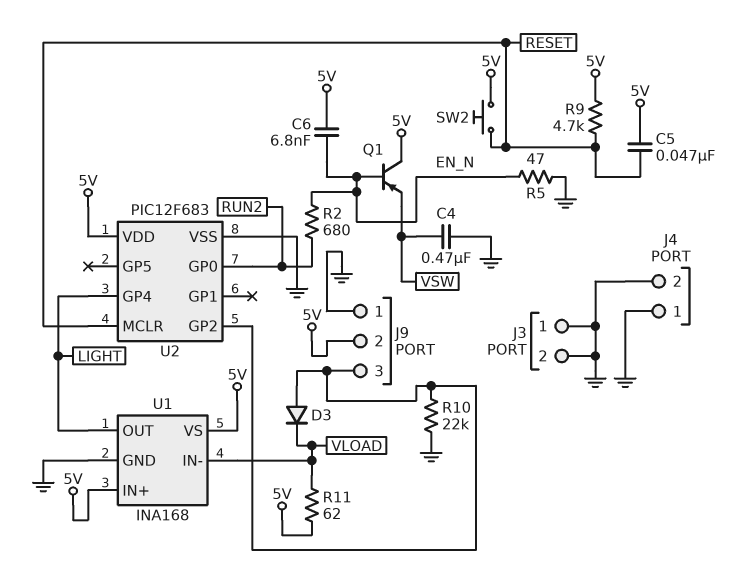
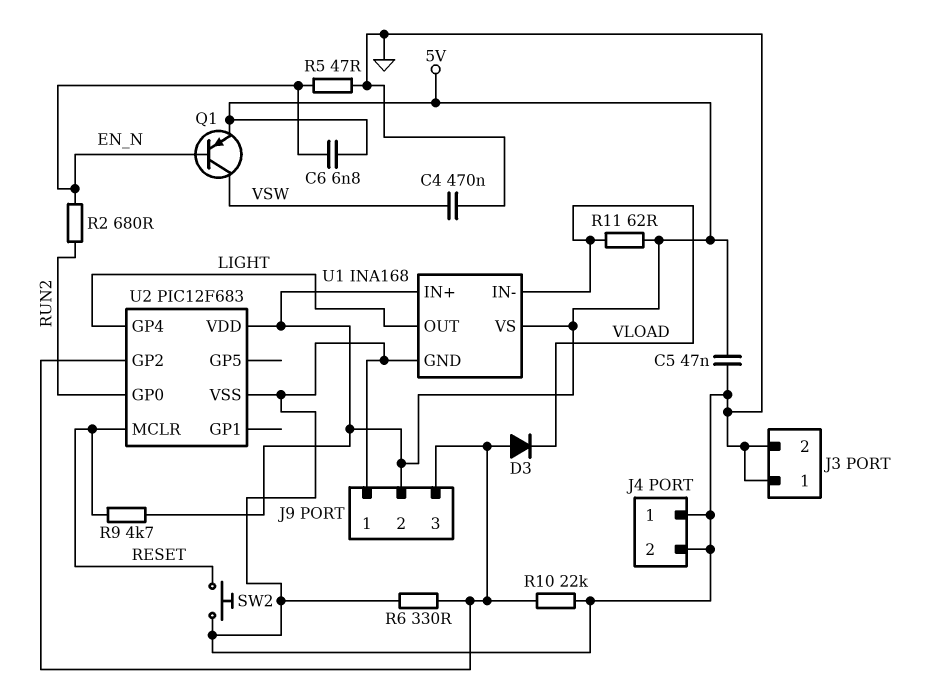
C5: 47nF (5V, RESET) -> 47nF (5V, GND)
Q1: PNP (B EN_N, C 5V, E VSW) -> PNP (B EN_N, C VSW, E 5V)
R6: none -> 330 (GND, J9/3)
SW2: button (5V, RESET) -> button (GND, RESET)

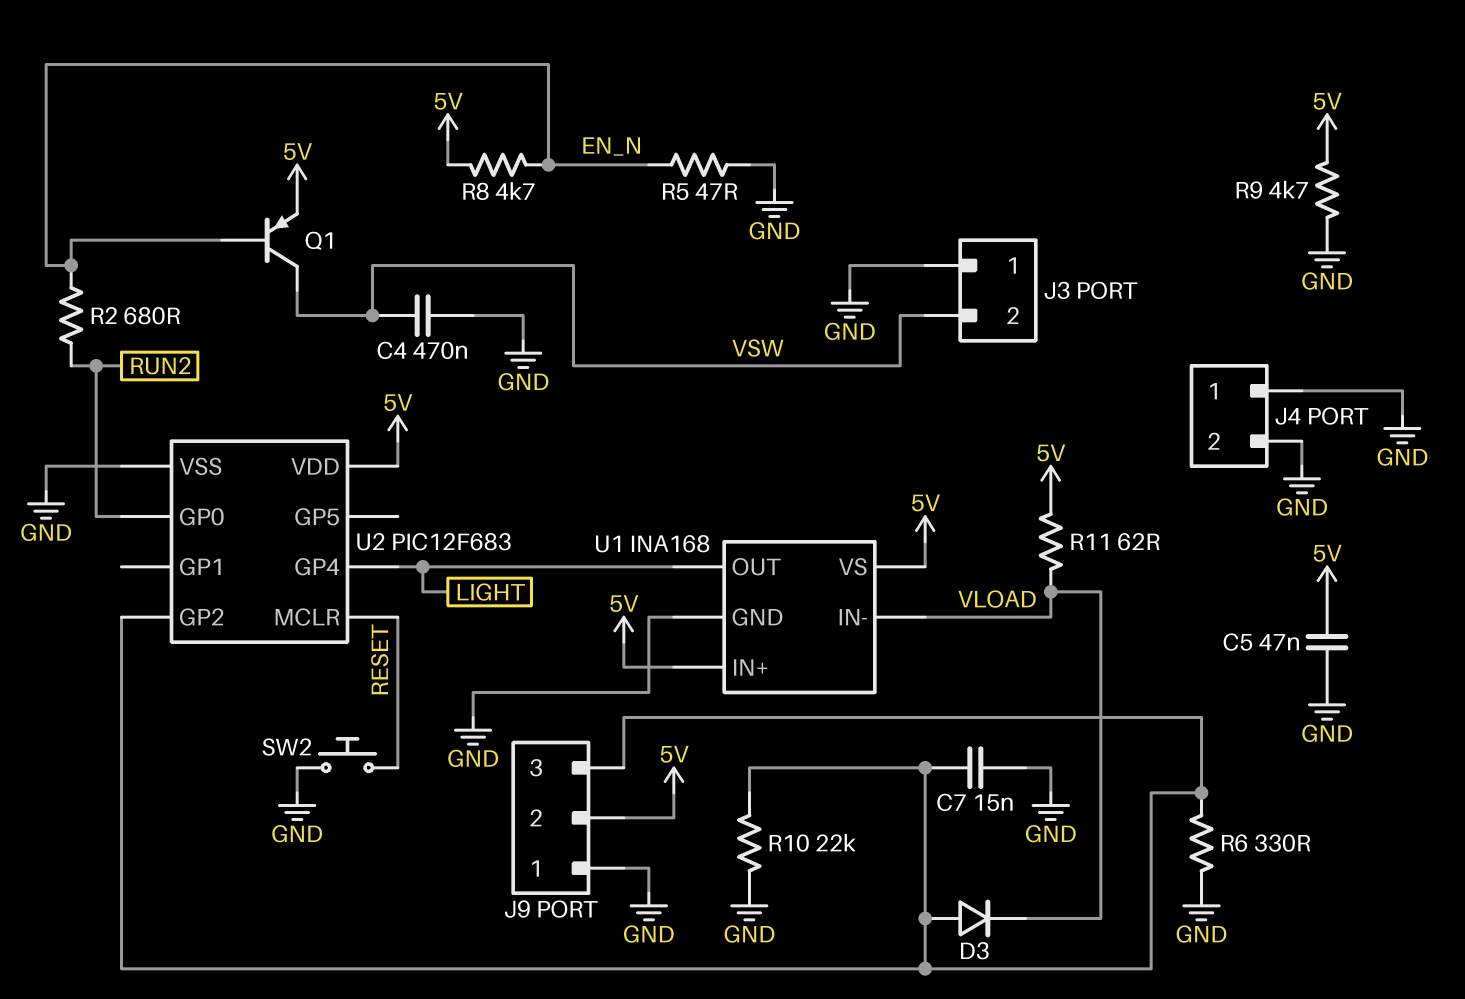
C6: 6.8nF (5V, EN_N) -> none
C7: none -> 15nF (GND, J9/3)
J3 pin 2: GND -> VSW
R8: none -> 4.7k (5V, EN_N)
R9: 4.7k (5V, RESET) -> 4.7k (5V, GND)

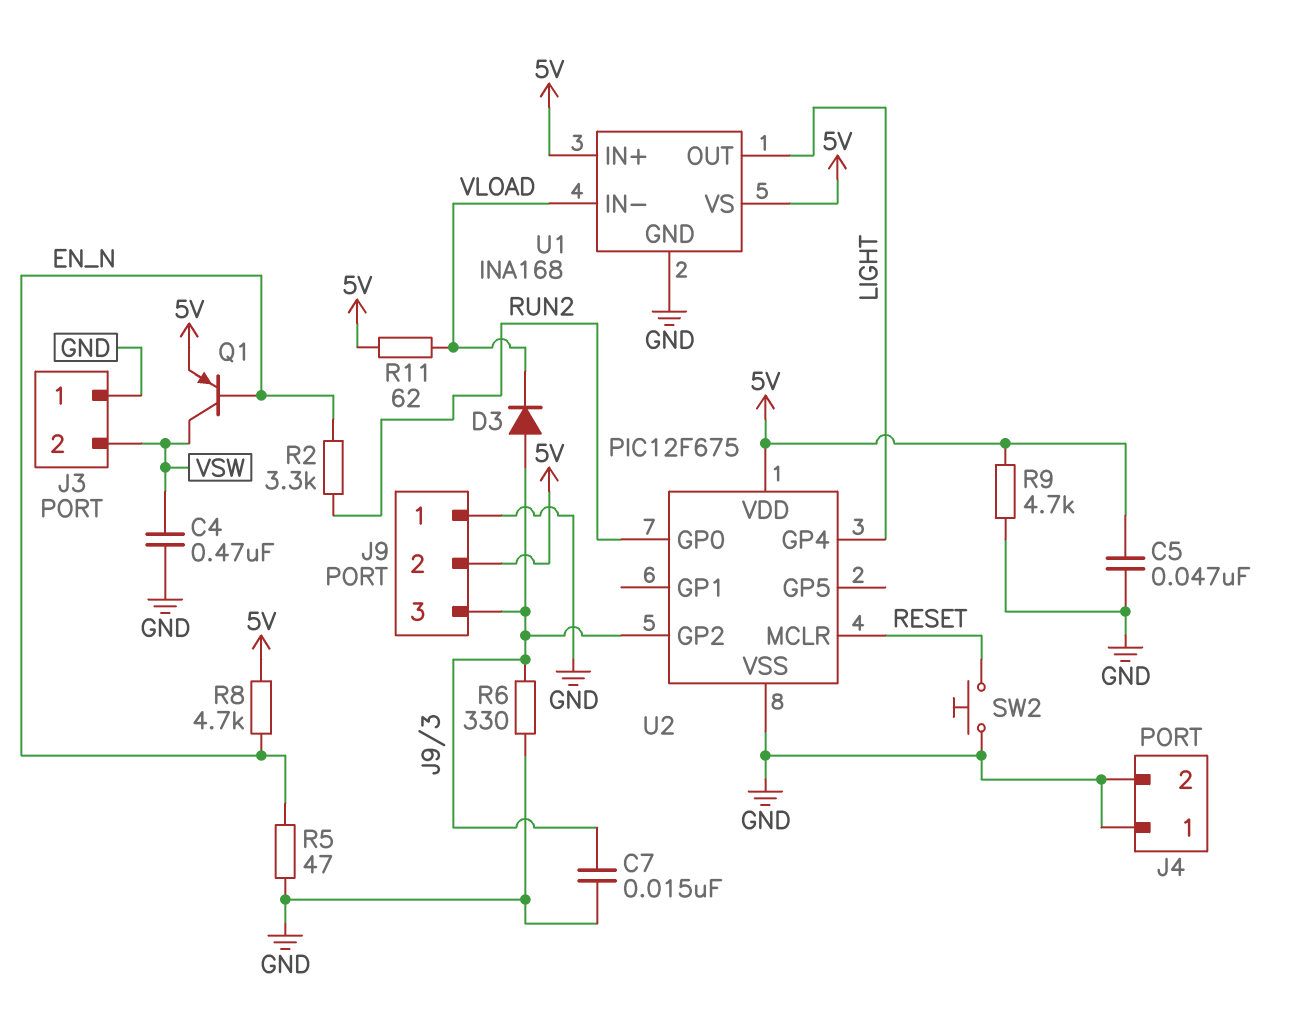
R2: 680 (EN_N, RUN2) -> 3.3k (EN_N, RUN2)
R10: 22k (GND, J9/3) -> none
U2: PIC12F683 -> PIC12F675

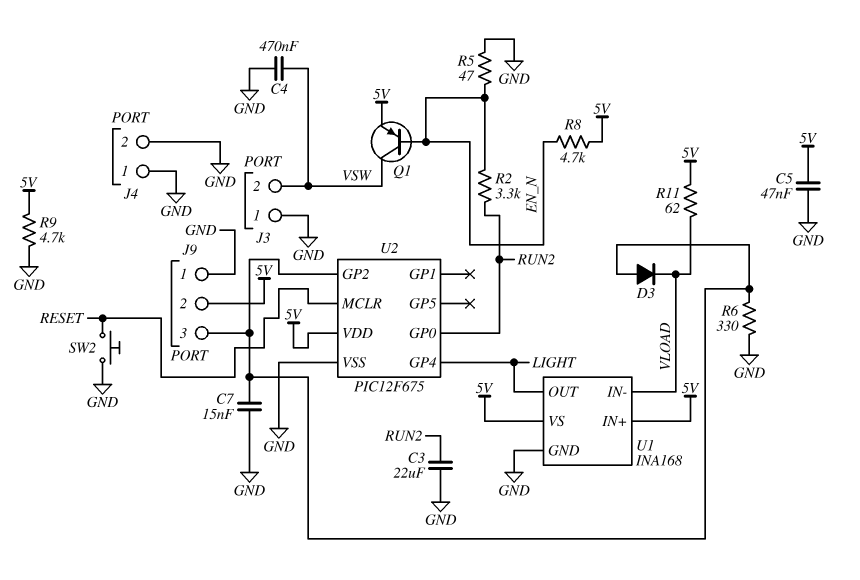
C3: none -> 22uF (GND, RUN2)

